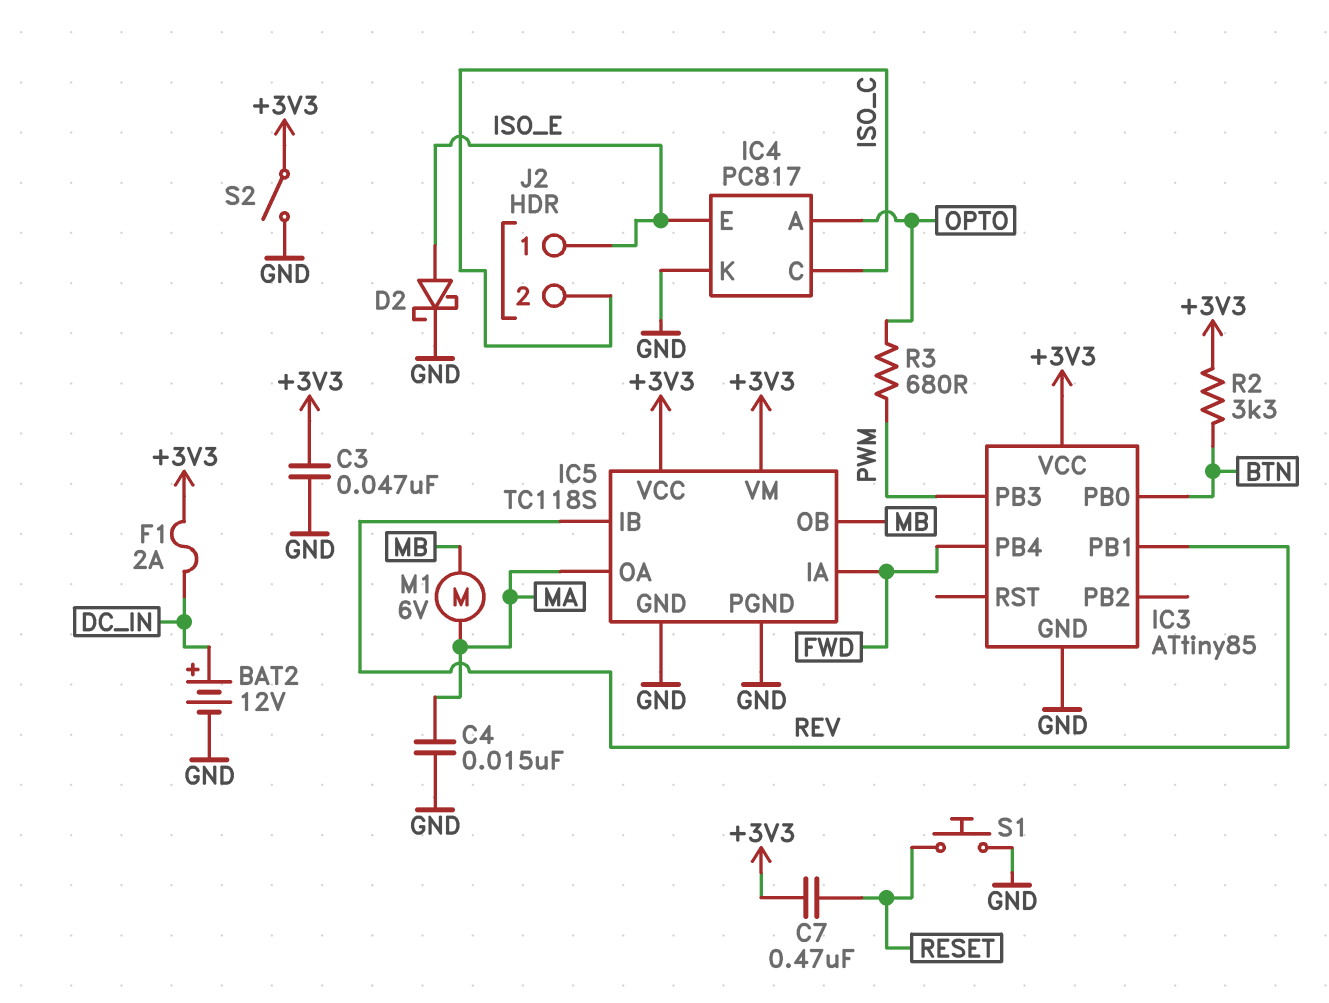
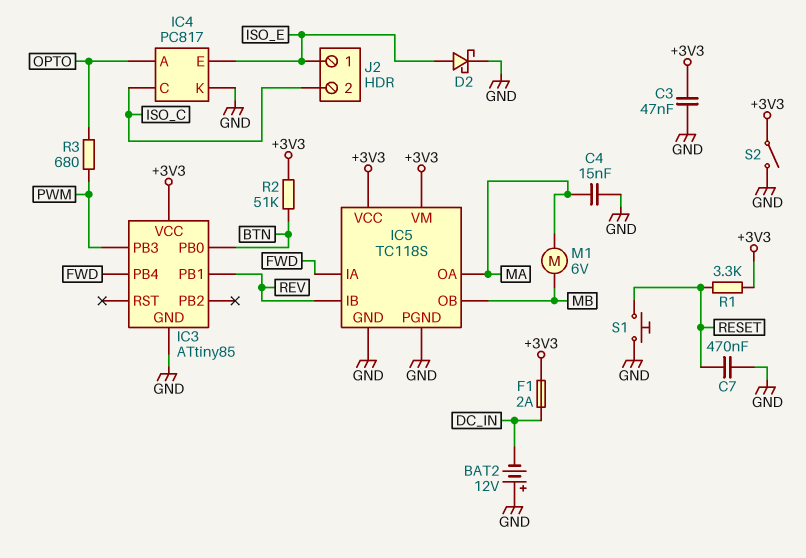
BAT2: 12V (plus DC_IN, minus GND) -> 12V (plus GND, minus DC_IN)
C7: 470nF (+3V3, RESET) -> 470nF (GND, RESET)
R1: none -> 3.3k (+3V3, RESET)
R2: 3.3k (+3V3, BTN) -> 51k (+3V3, BTN)

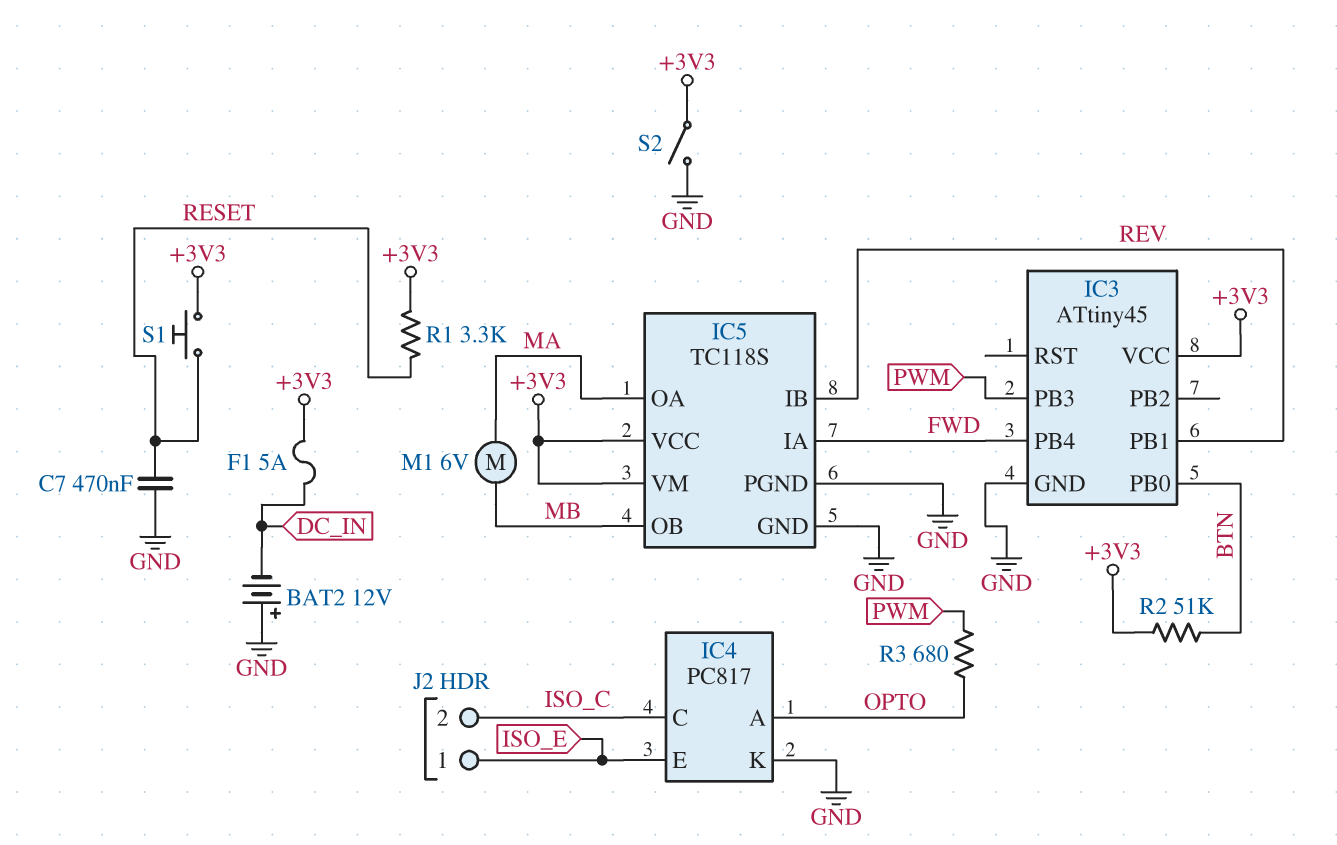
C3: 47nF (+3V3, GND) -> none
C4: 15nF (GND, MA) -> none
D2: schottky (A ISO_E, K GND) -> none
F1: 2A (+3V3, DC_IN) -> 5A (+3V3, DC_IN)
IC3: ATtiny85 -> ATtiny45
S1: button (GND, RESET) -> button (+3V3, RESET)

